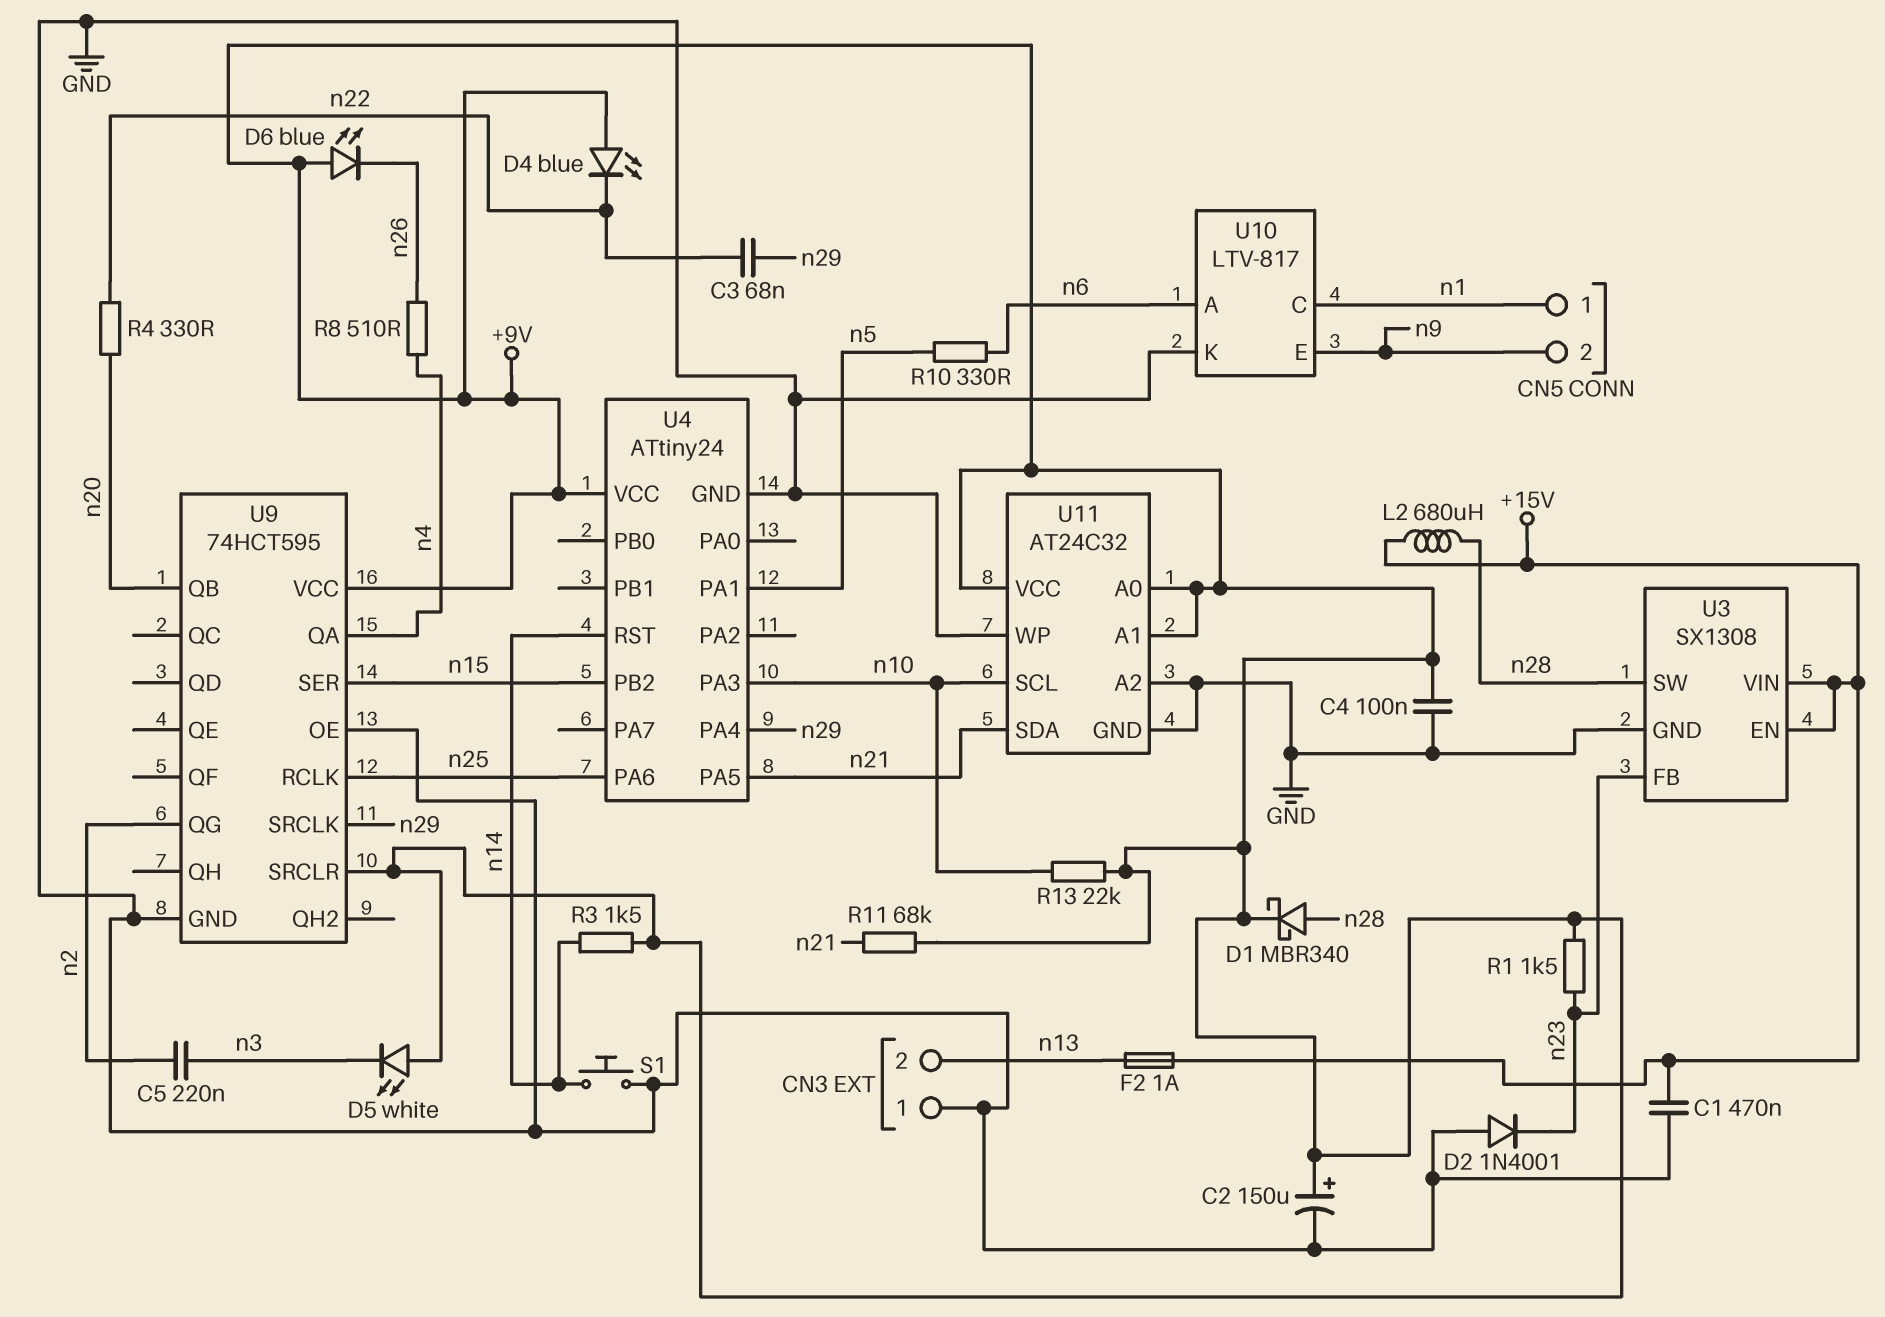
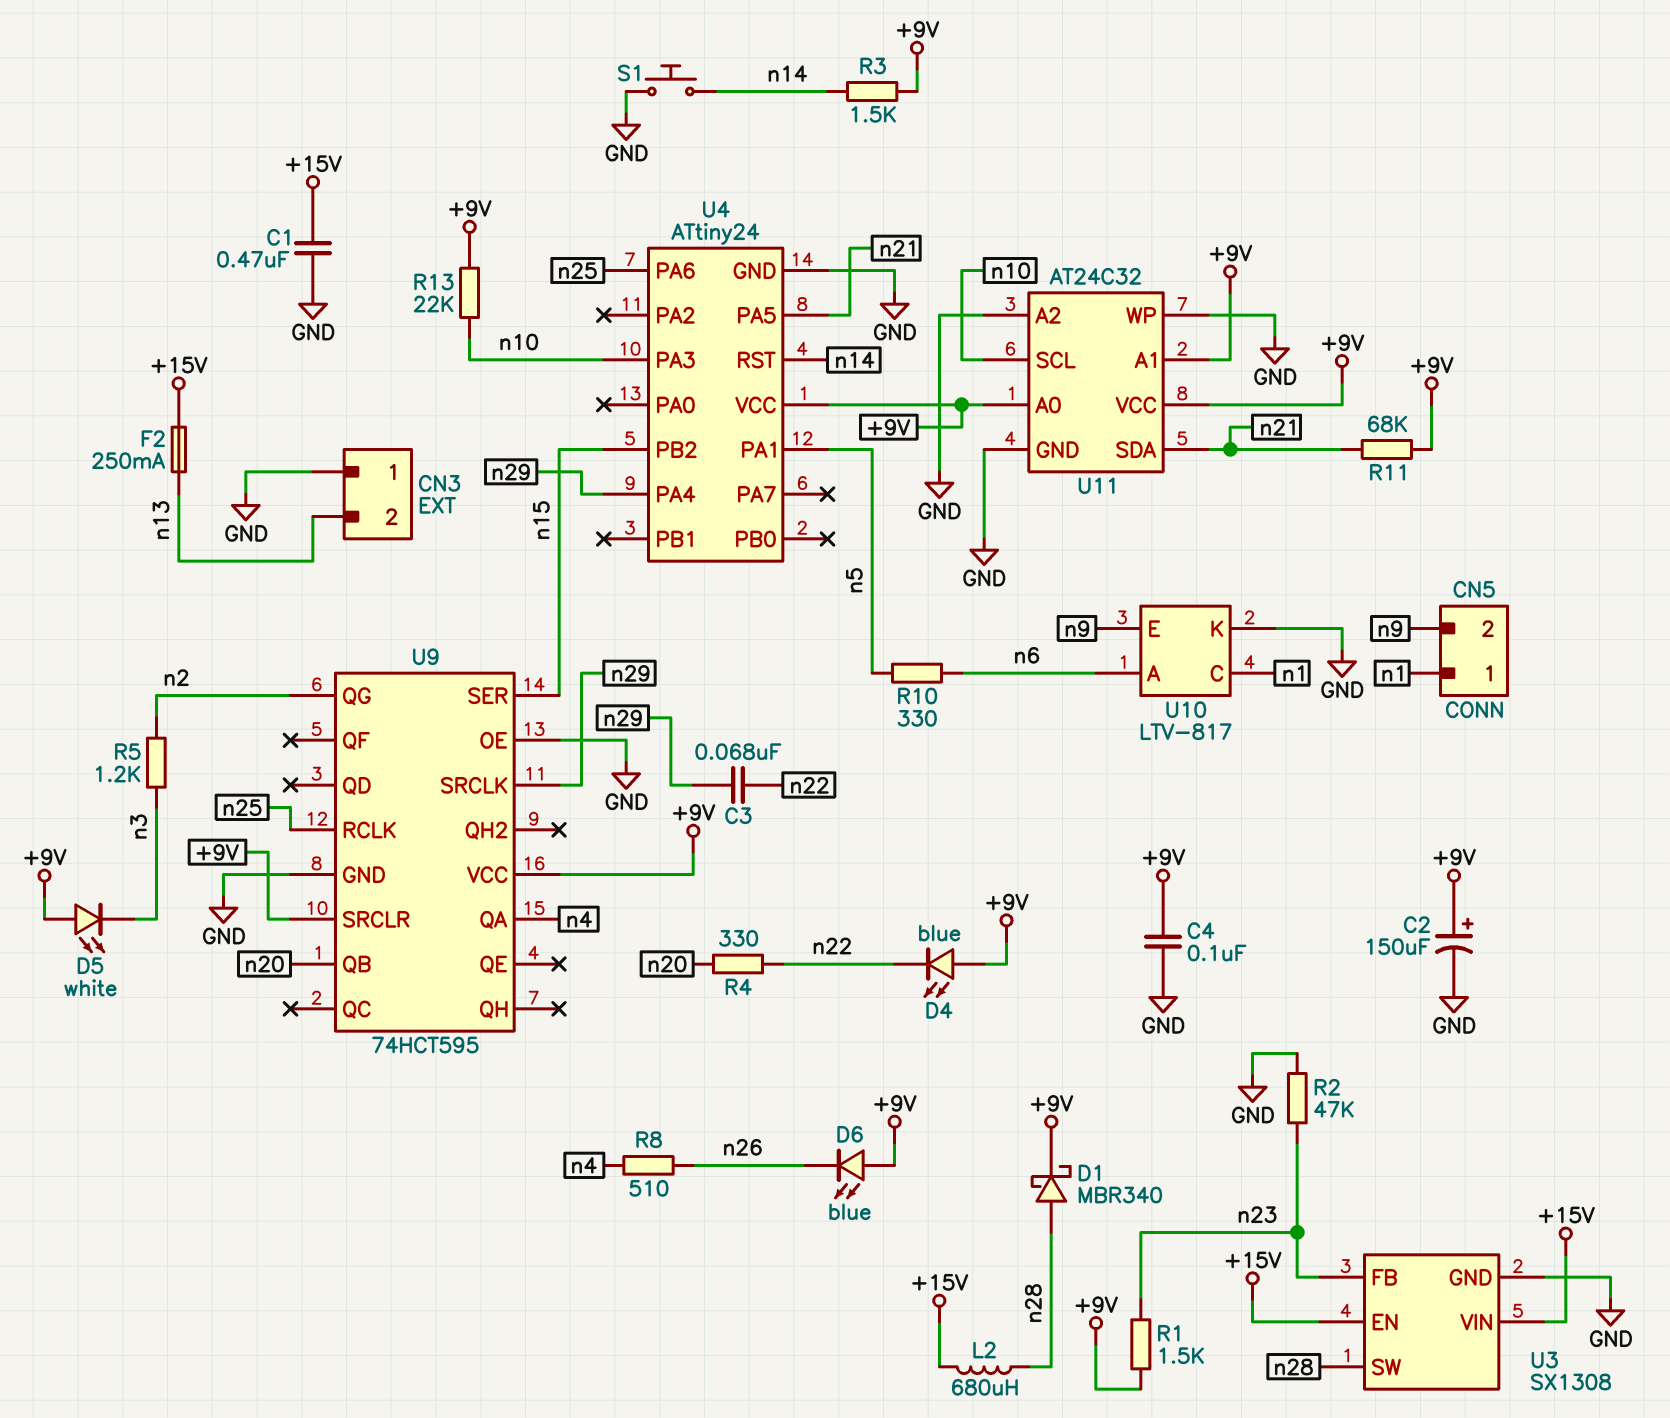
C5: 220nF (n2, n3) -> none
D2: diode 1N4001 (A GND, K n23) -> none
F2: 1A (+15V, n13) -> 250mA (+15V, n13)
R2: none -> 47k (GND, n23)
R5: none -> 1.2k (n2, n3)

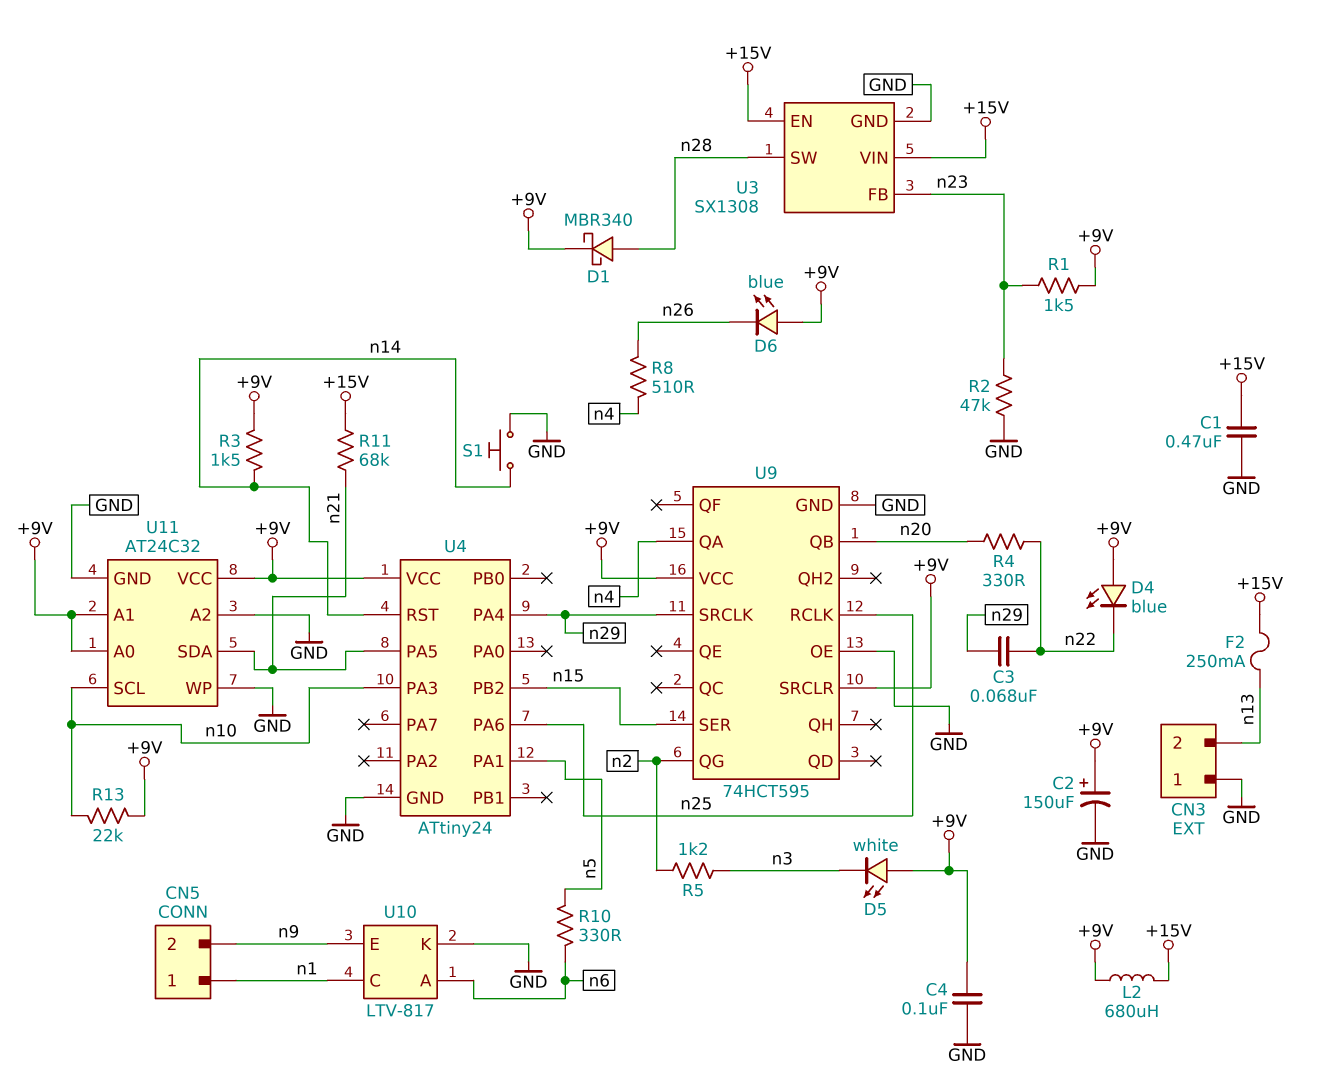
L2: 680uH (+15V, n28) -> 680uH (+9V, +15V)
R11: 68k (+9V, n21) -> 68k (+15V, n21)

